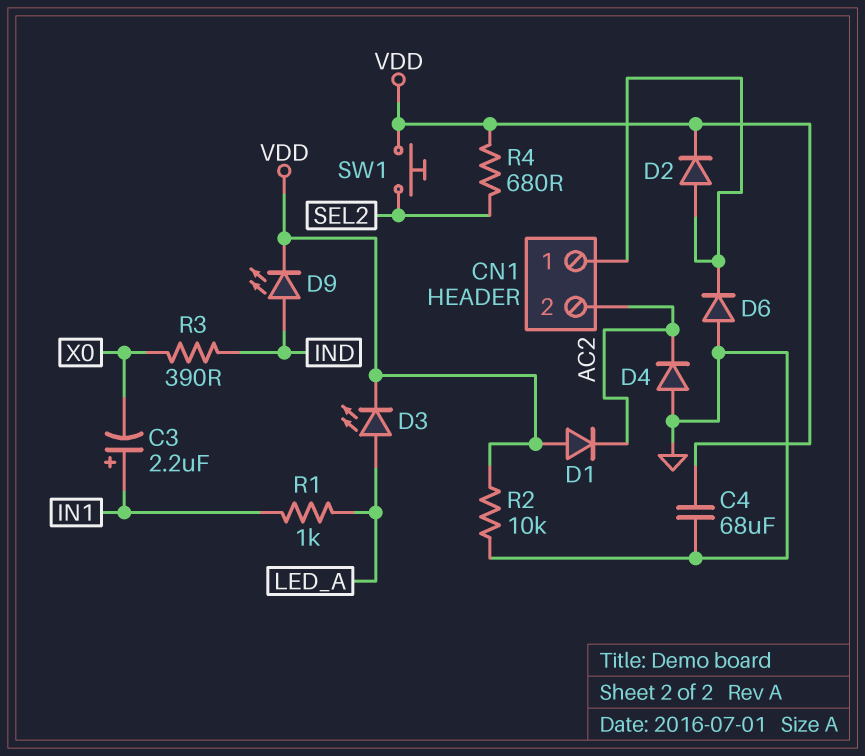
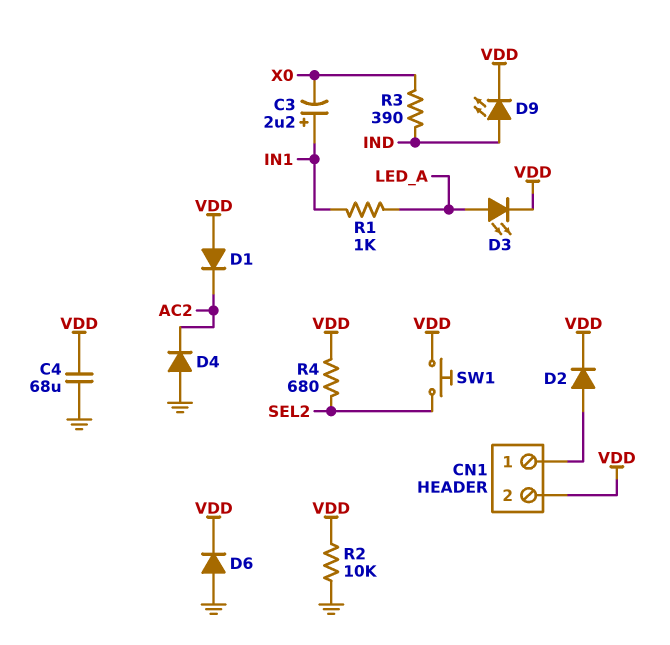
CN1 pin 2: AC2 -> VDD
D6: diode (A GND, K CN1/1) -> diode (A GND, K VDD)

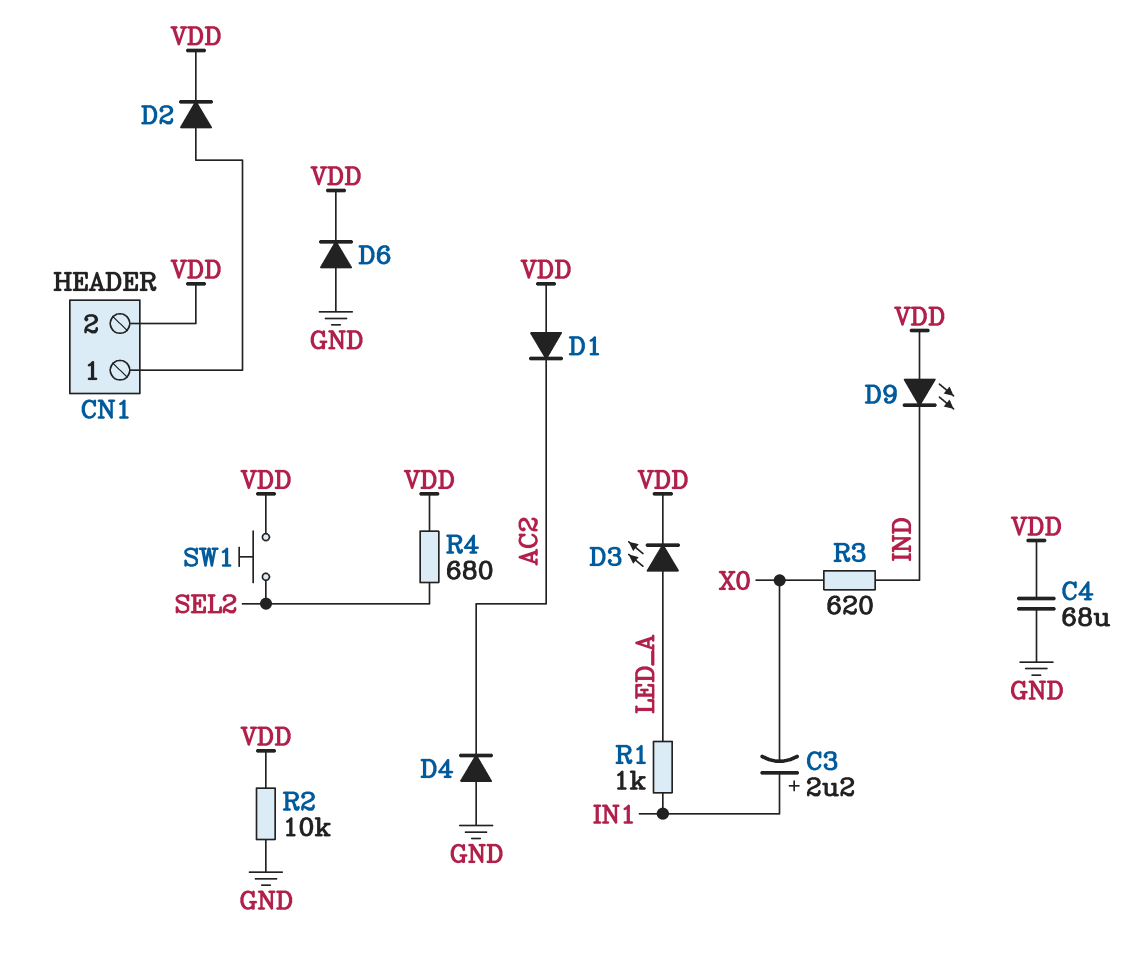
D9: LED (A IND, K VDD) -> LED (A VDD, K IND)
R3: 390 (IND, X0) -> 620 (IND, X0)

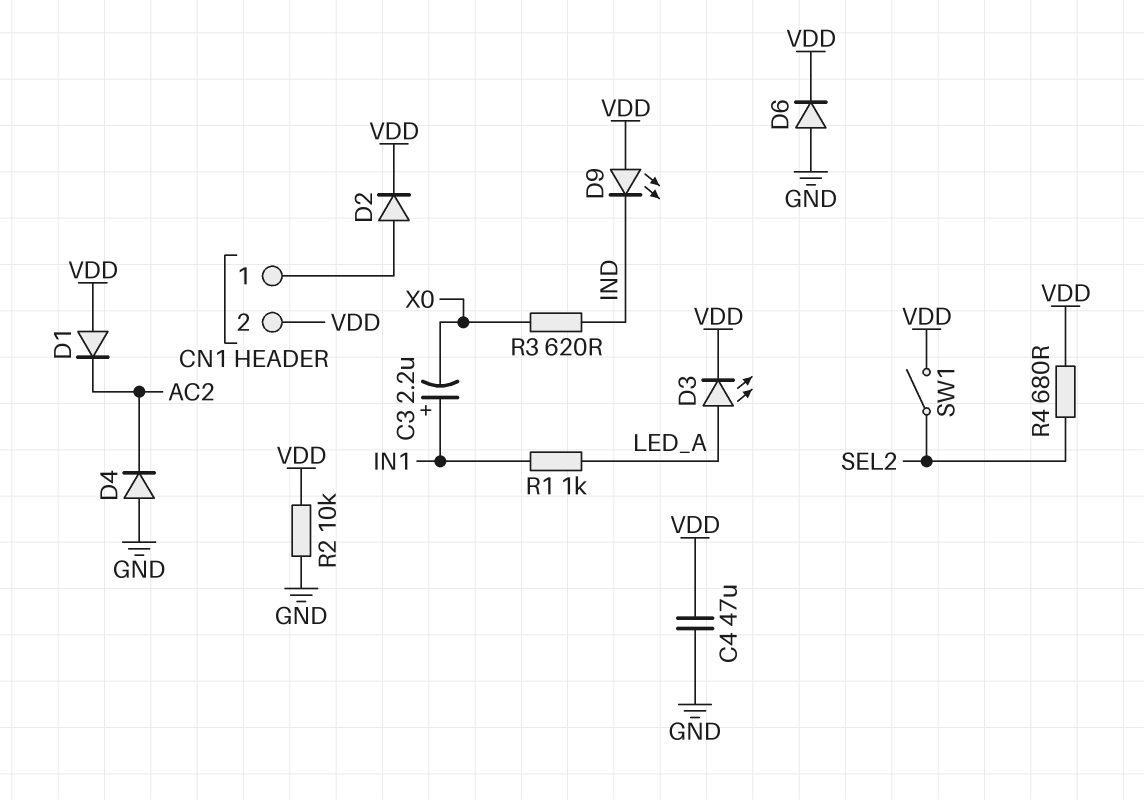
C4: 68uF (GND, VDD) -> 47uF (GND, VDD)
SW1: button (SEL2, VDD) -> switch (SEL2, VDD)

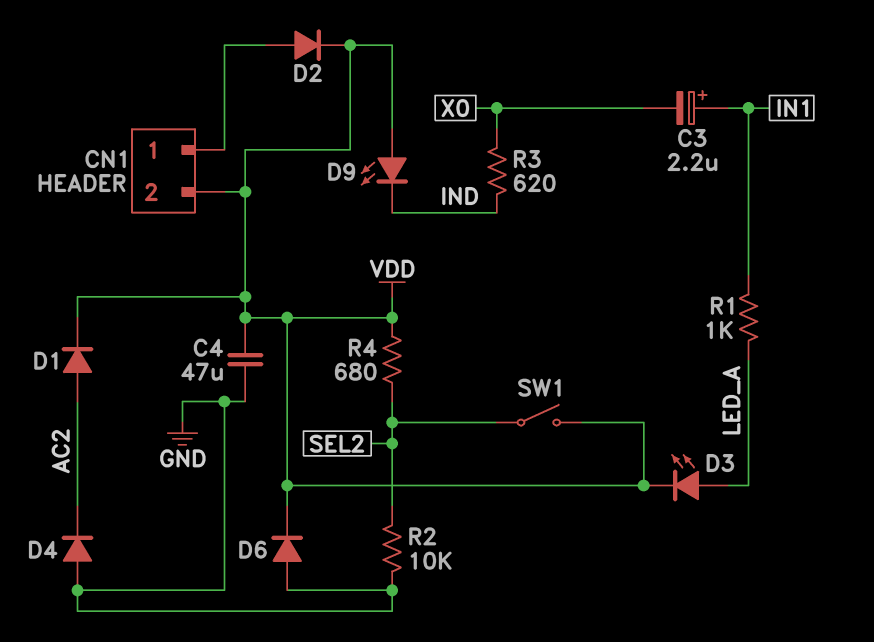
D1: diode (A VDD, K AC2) -> diode (A AC2, K VDD)
R2: 10k (GND, VDD) -> 10k (GND, SEL2)

